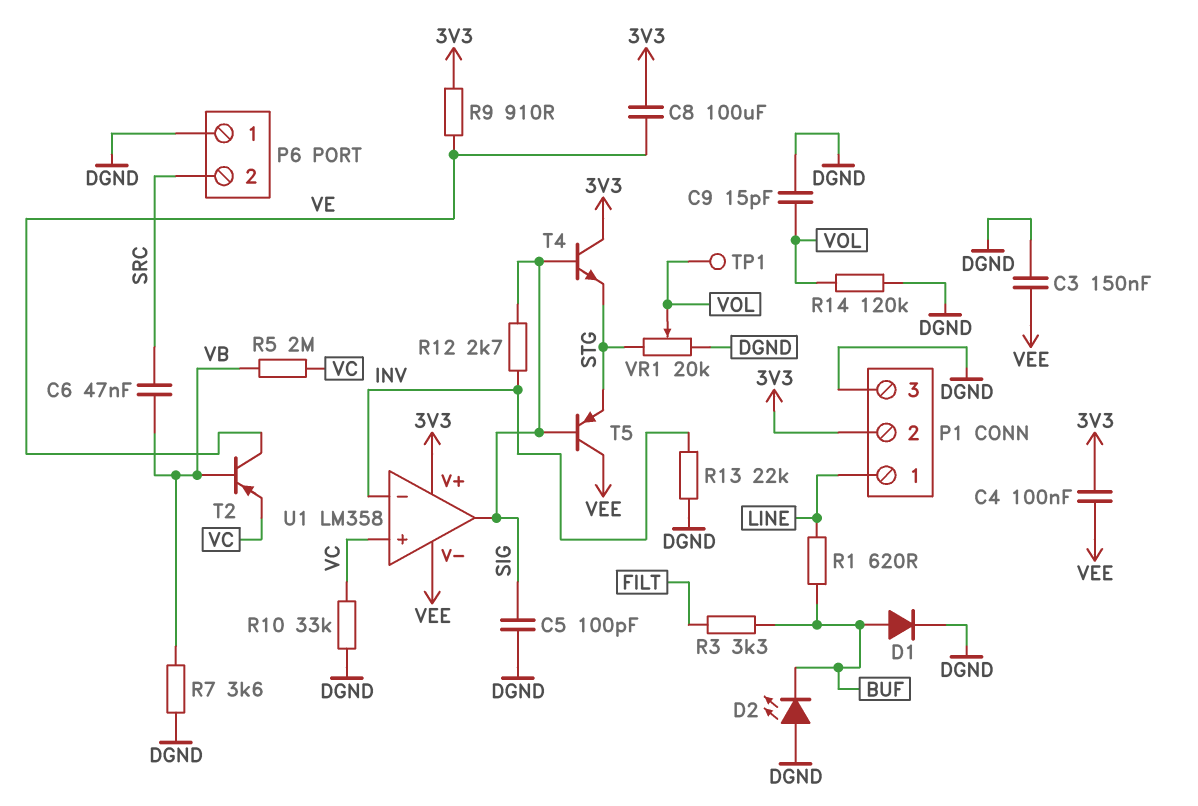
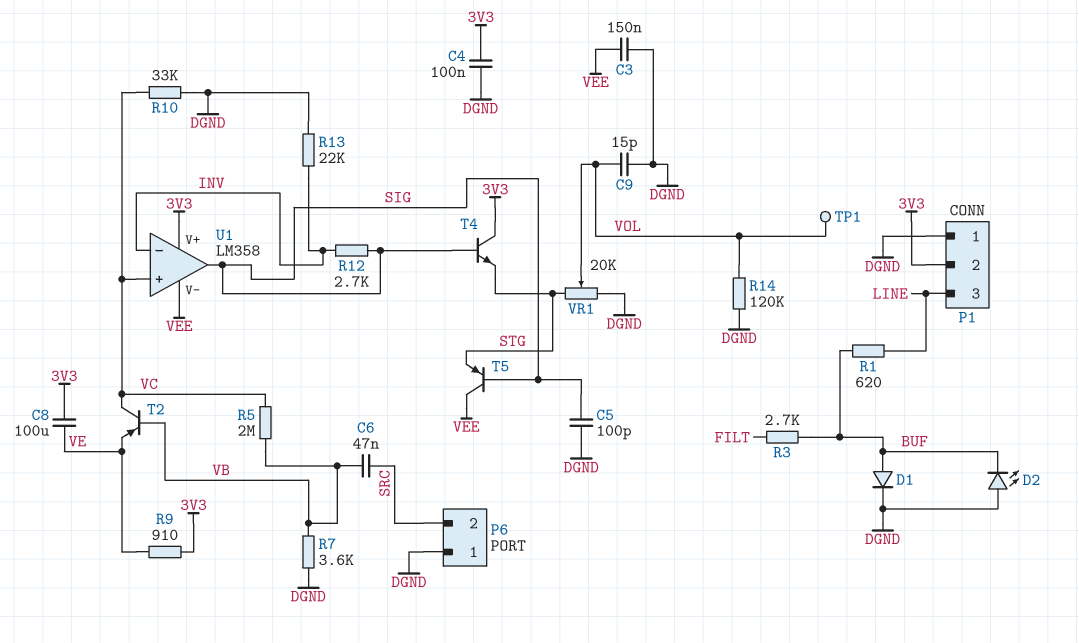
C4: 100nF (3V3, VEE) -> 100nF (3V3, DGND)
P1 pin 1: LINE -> DGND
P1 pin 3: DGND -> LINE
R3: 3.3k (BUF, FILT) -> 2.7k (BUF, FILT)
T2: PNP (B VB, C VE, E VC) -> PNP (B VB, C VC, E VE)

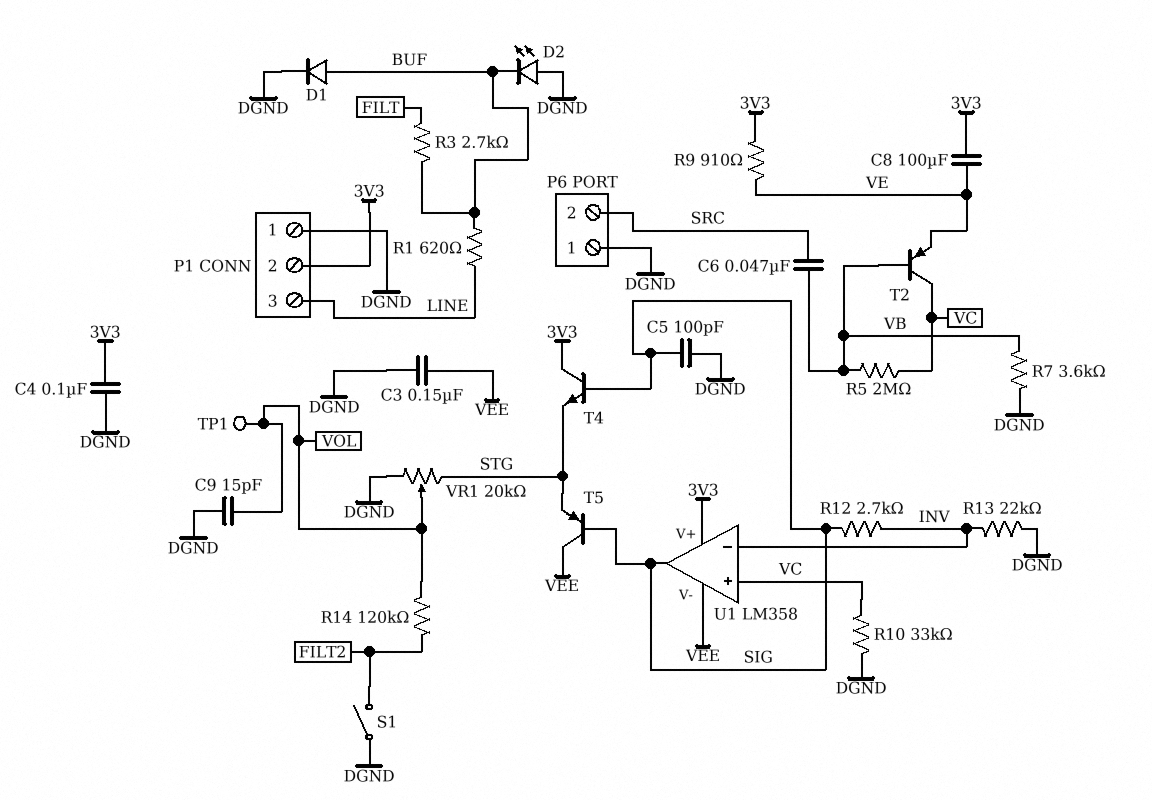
R14: 120k (DGND, VOL) -> 120k (FILT2, VOL)
S1: none -> switch (DGND, FILT2)

